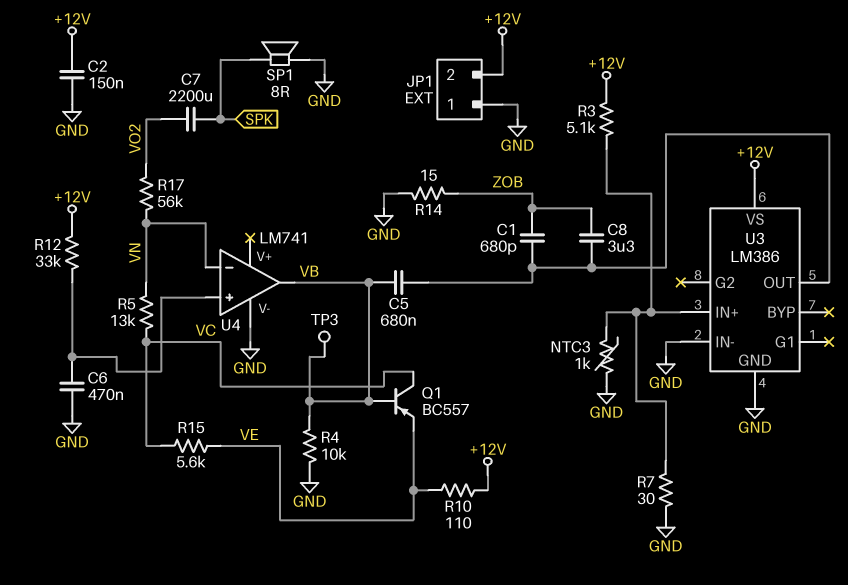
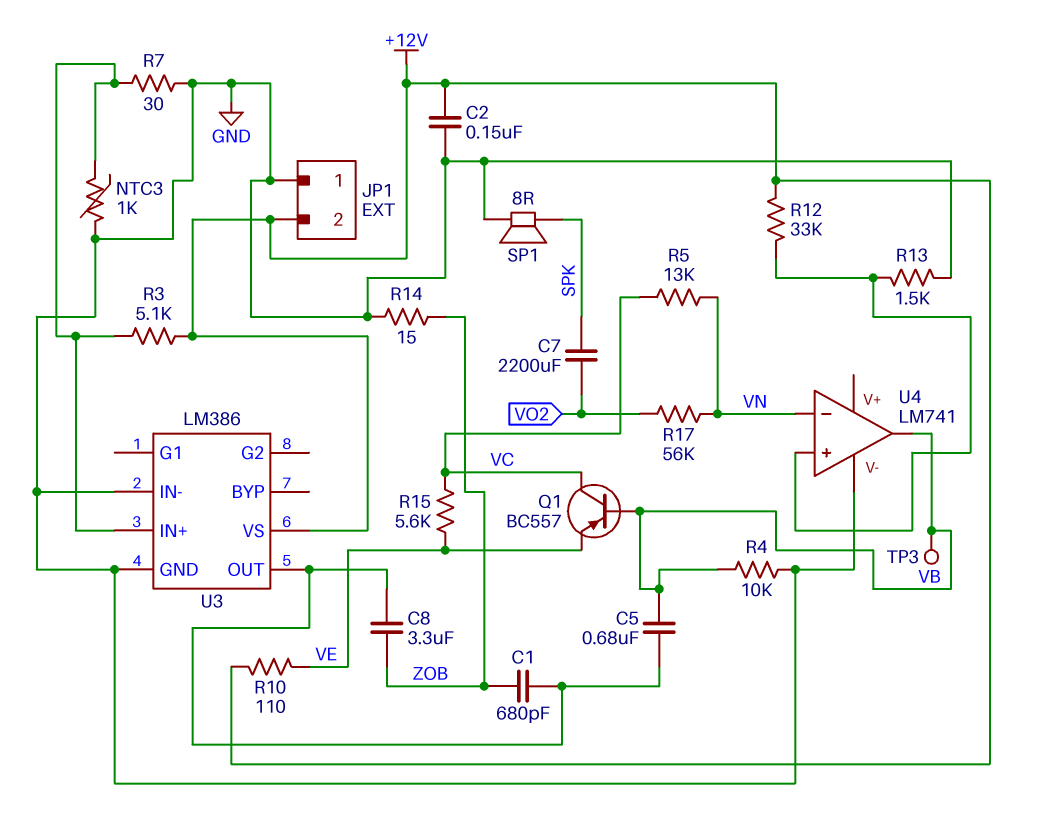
C6: 470nF (GND, U4/in+) -> none
R13: none -> 1.5k (GND, U4/in+)

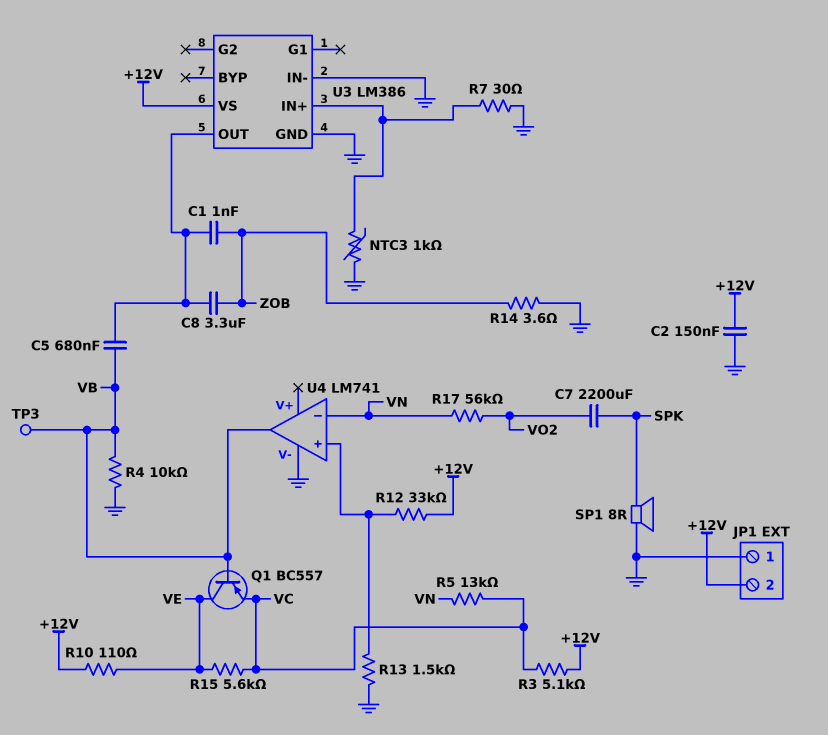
C1: 680pF (U3/OUT, ZOB) -> 1nF (U3/OUT, ZOB)
Q1: PNP BC557 (B VB, C VC, E VE) -> PNP BC557 (B VB, C VE, E VC)
R3: 5.1k (+12V, U3/IN+) -> 5.1k (+12V, VC)
R14: 15 (GND, ZOB) -> 3.6 (GND, ZOB)

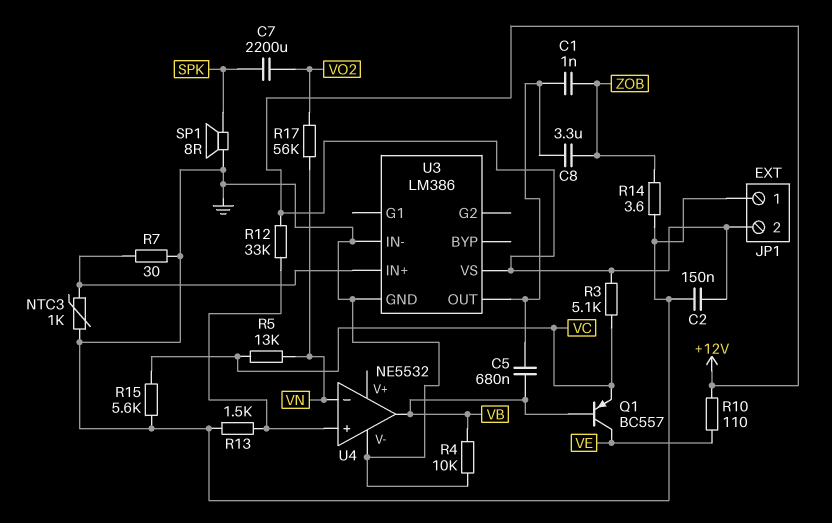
R15: 5.6k (VC, VE) -> 5.6k (GND, VC)
TP3: test point (VB) -> none
U4: LM741 -> NE5532

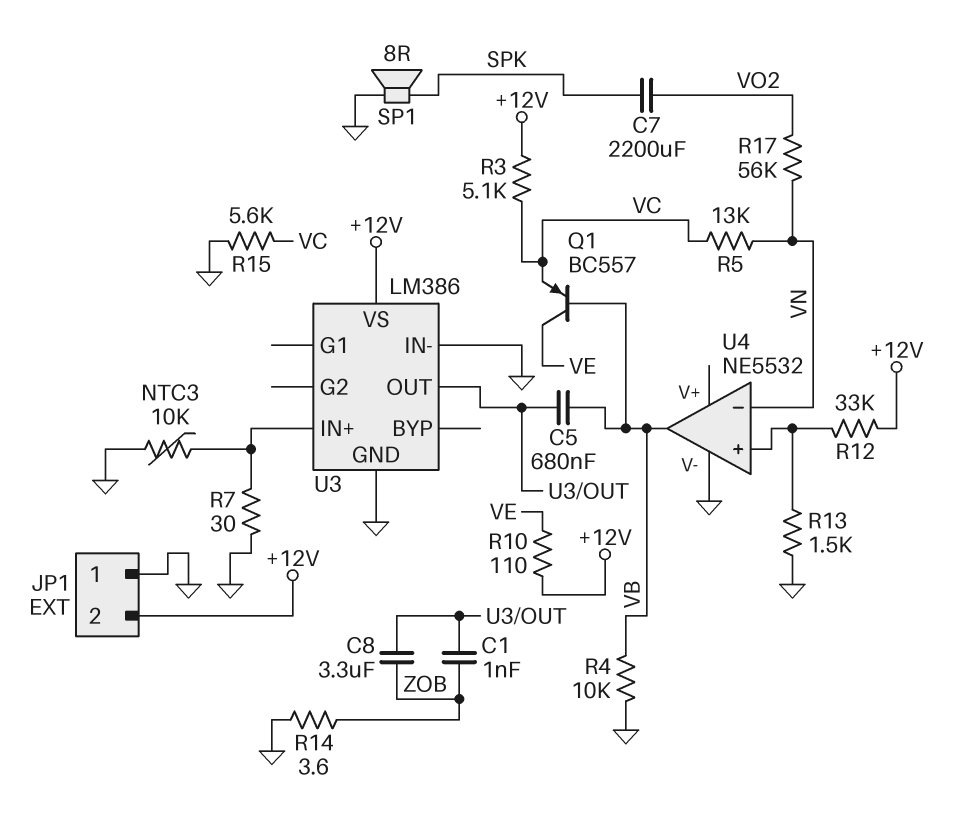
C2: 150nF (+12V, GND) -> none
NTC3: 1k (GND, U3/IN+) -> 10k (GND, U3/IN+)

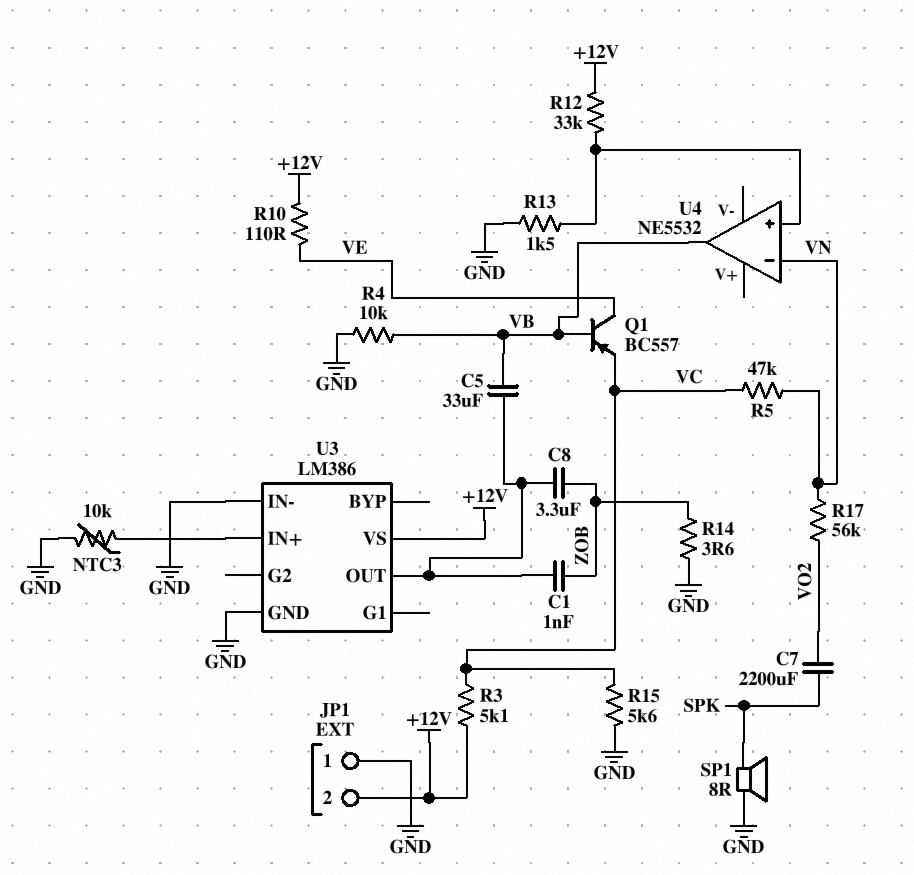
C5: 680nF (U3/OUT, VB) -> 33uF (U3/OUT, VB)
R5: 13k (VC, VN) -> 47k (VC, VN)
R7: 30 (GND, U3/IN+) -> none
U4 pin V-: GND -> none

